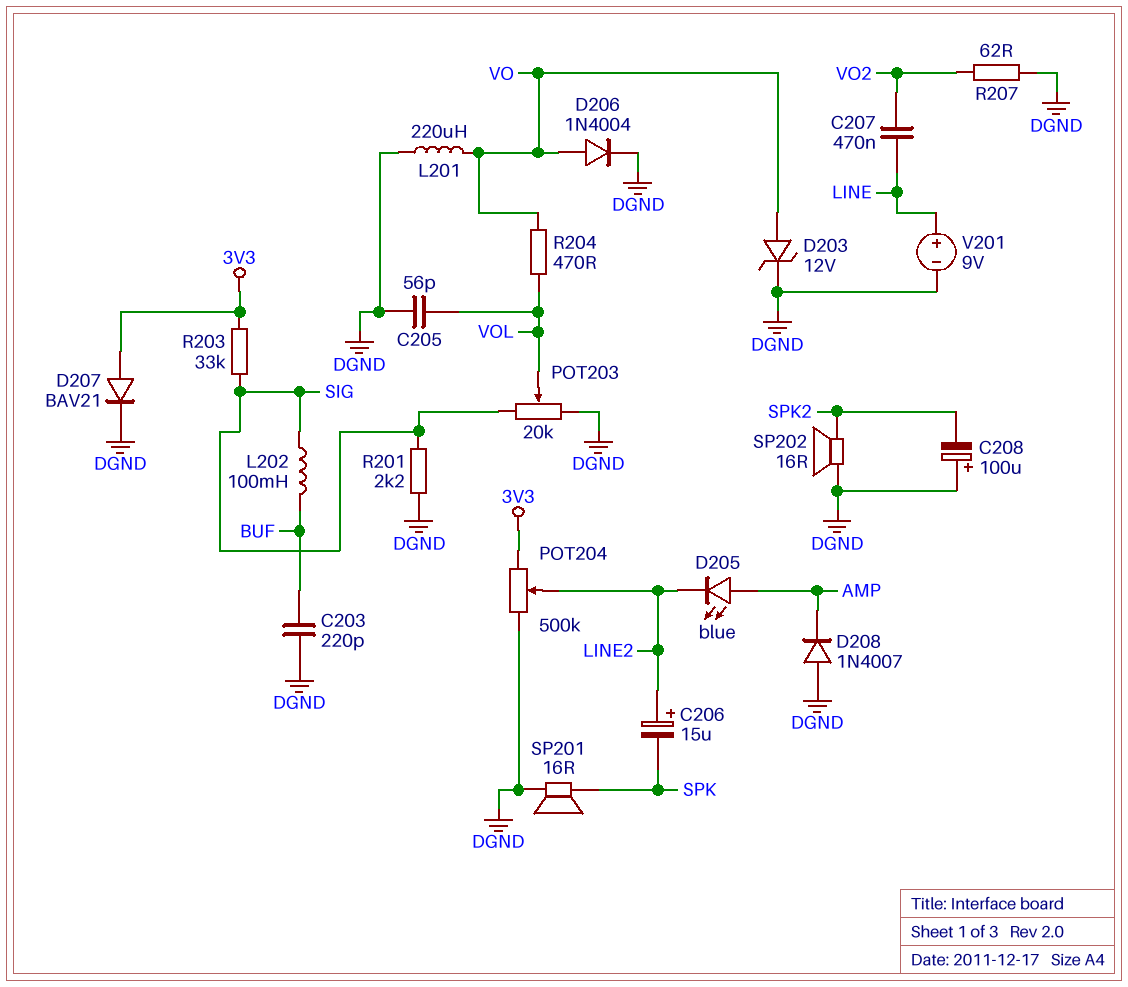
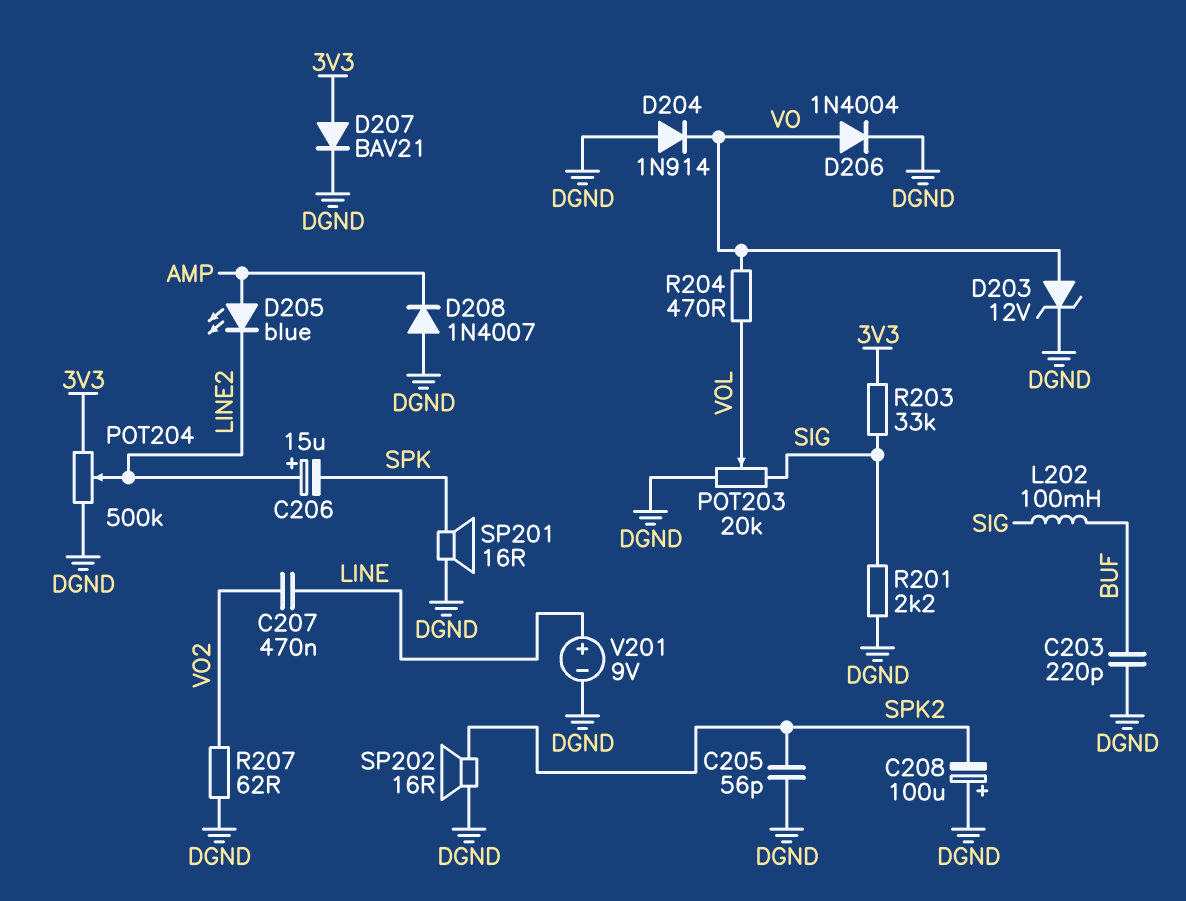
C205: 56pF (DGND, VOL) -> 56pF (DGND, SPK2)
D204: none -> diode 1N914 (A DGND, K VO)
L201: 220uH (DGND, VO) -> none

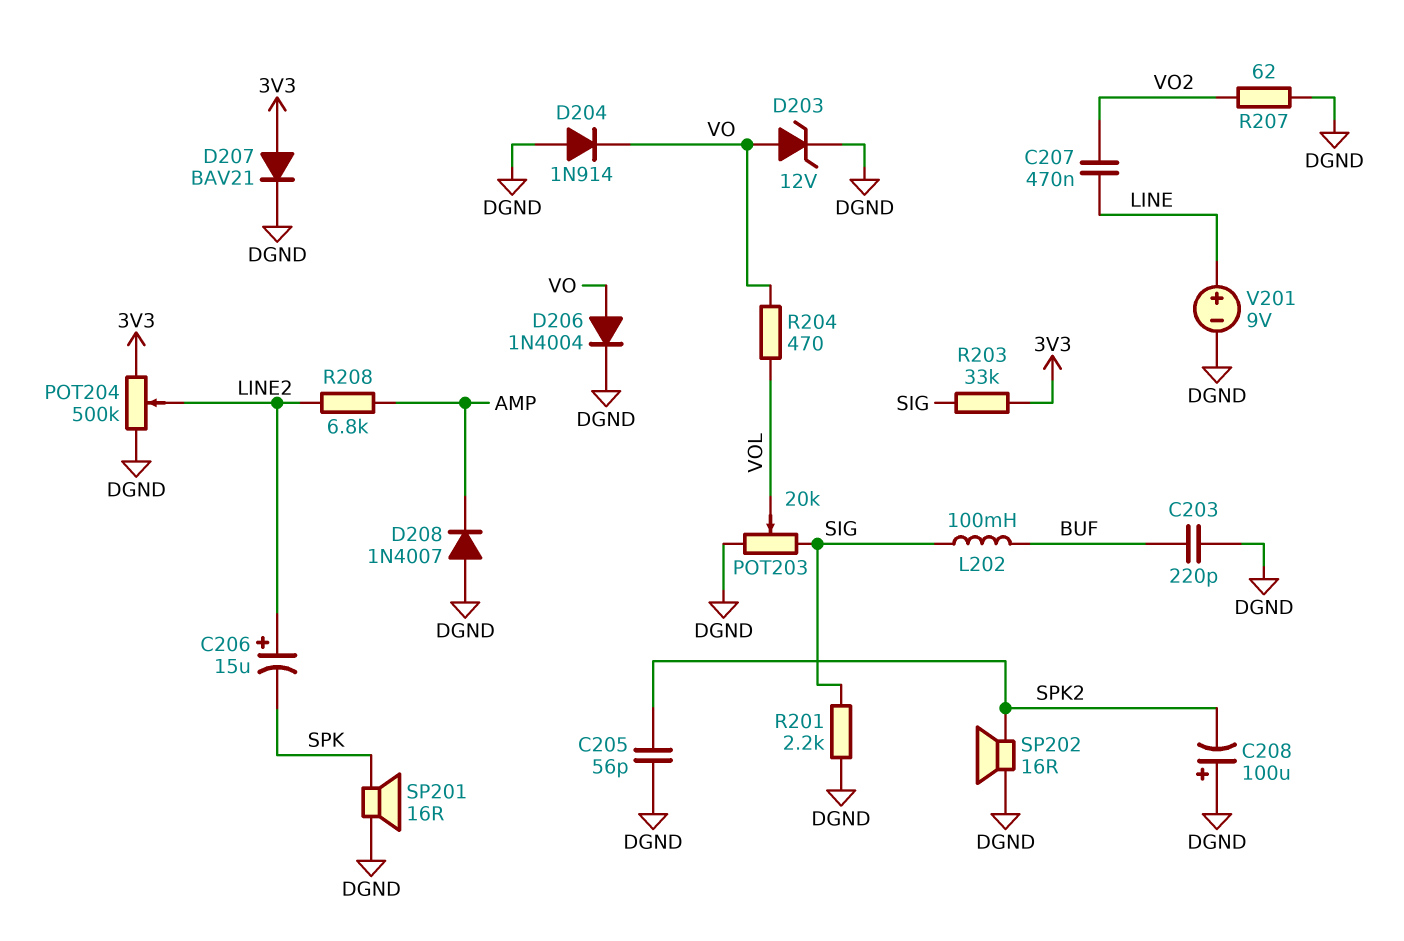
D205: LED blue (A AMP, K LINE2) -> none
R208: none -> 6.8k (AMP, LINE2)

